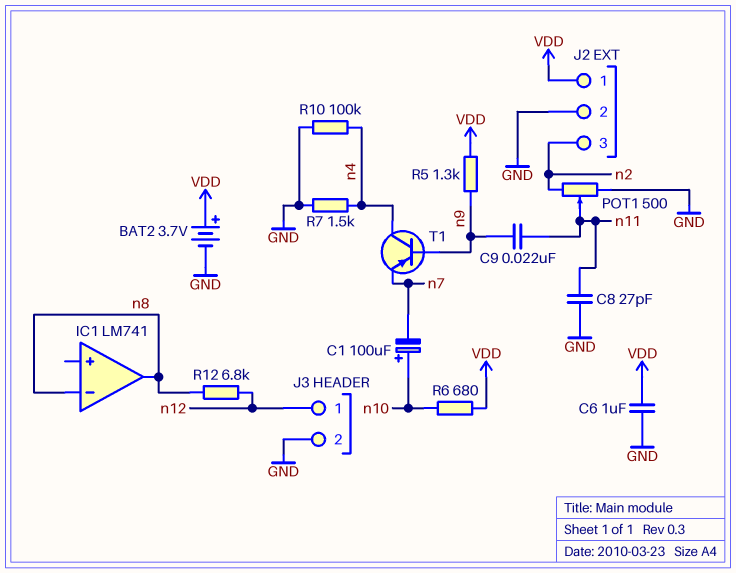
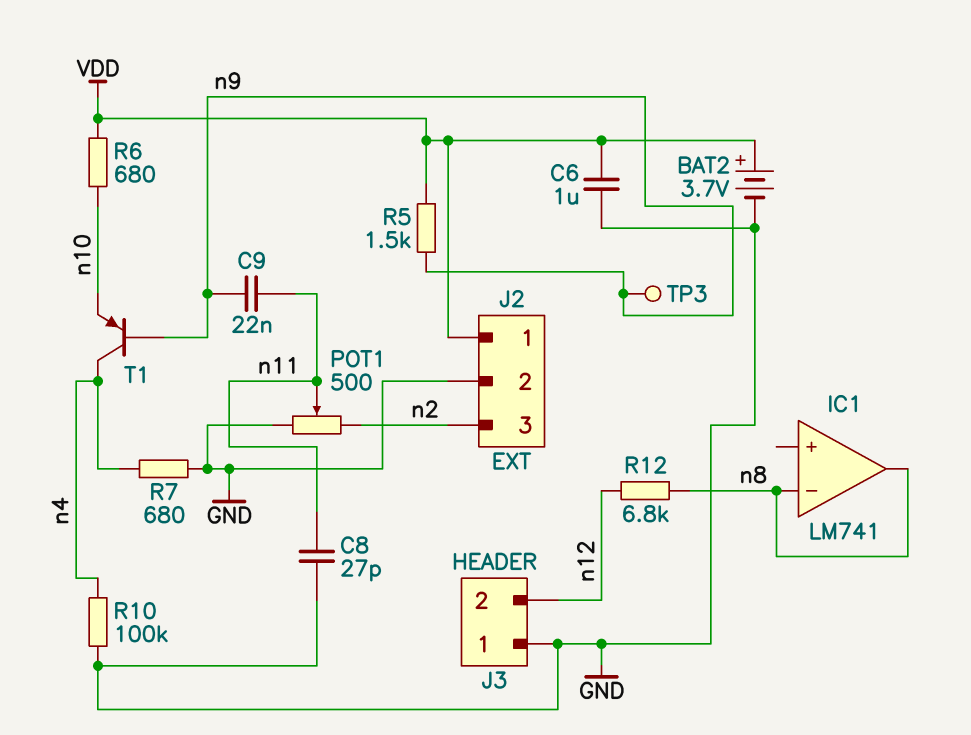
C1: 100uF (plus n10, minus n7) -> none
J3 pin 1: n12 -> GND
J3 pin 2: GND -> n12
R5: 1.3k (VDD, n9) -> 1.5k (VDD, n9)
R7: 1.5k (GND, n4) -> 680 (GND, n4)
T1: PNP (B n9, C n4, E n7) -> PNP (B n9, C n4, E n10)
TP3: none -> test point (n9)

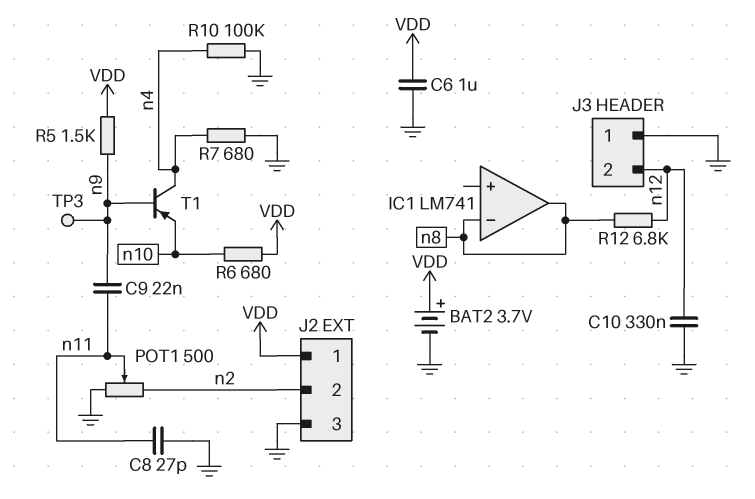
C10: none -> 330nF (GND, n12)
J2 pin 2: GND -> n2
J2 pin 3: n2 -> GND

